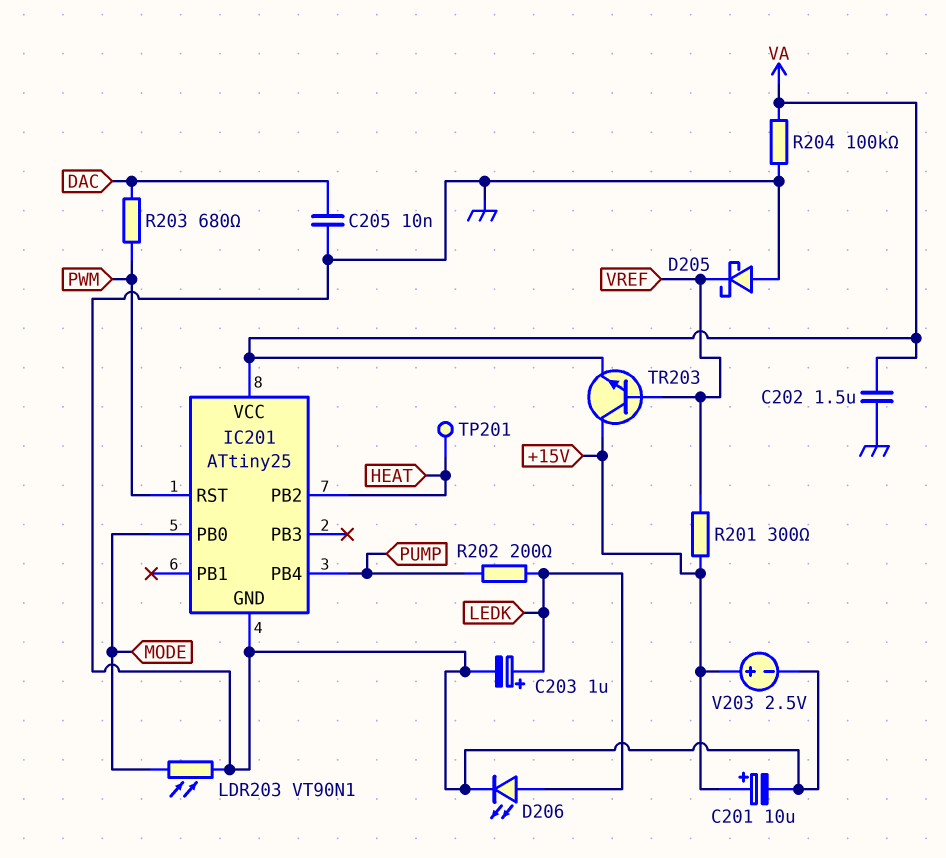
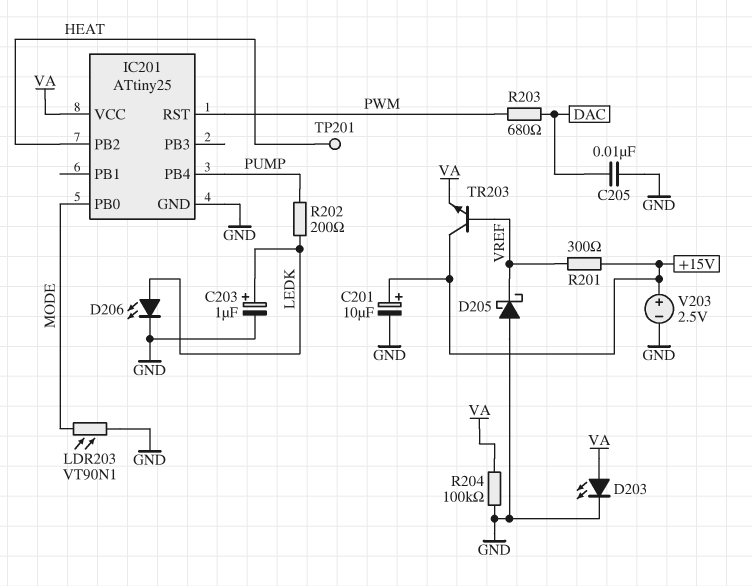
C202: 1.5uF (GND, VA) -> none
D203: none -> LED (A VA, K GND)

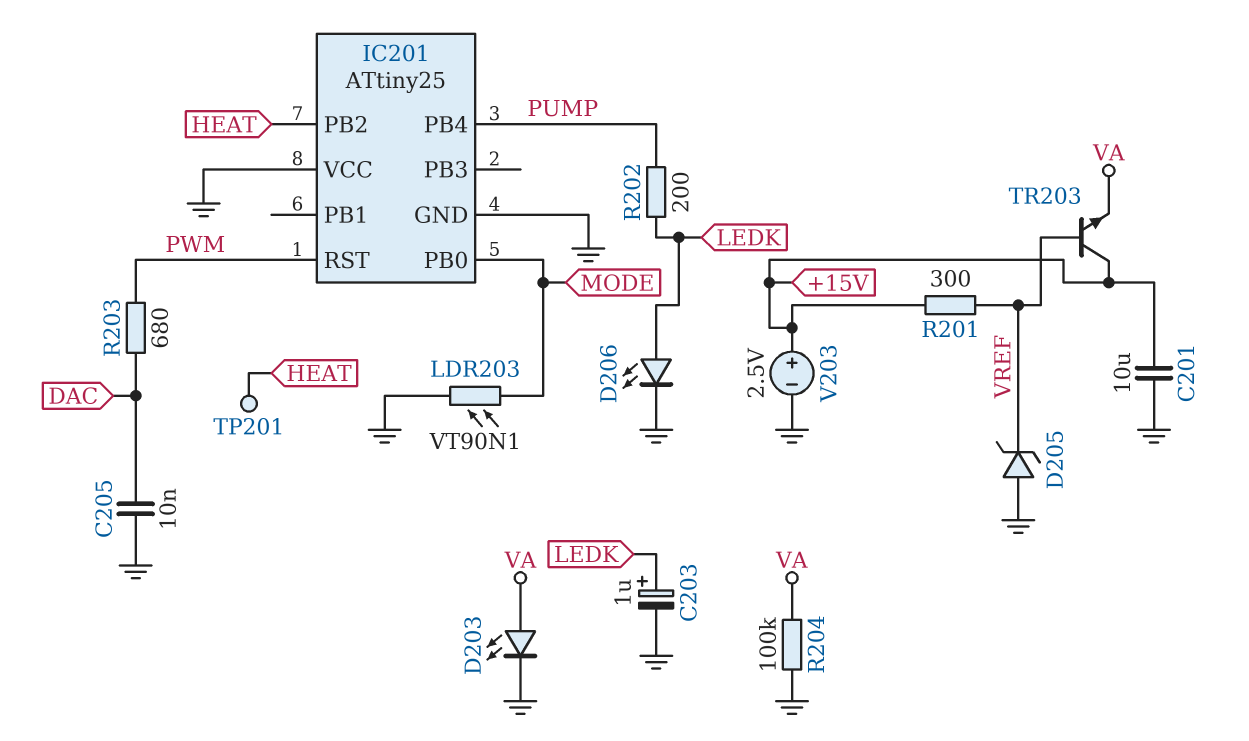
C201: 10uF (plus +15V, minus GND) -> 10uF (+15V, GND)
D205: schottky (A GND, K VREF) -> zener (A GND, K VREF)
IC201 pin VCC: VA -> GND

